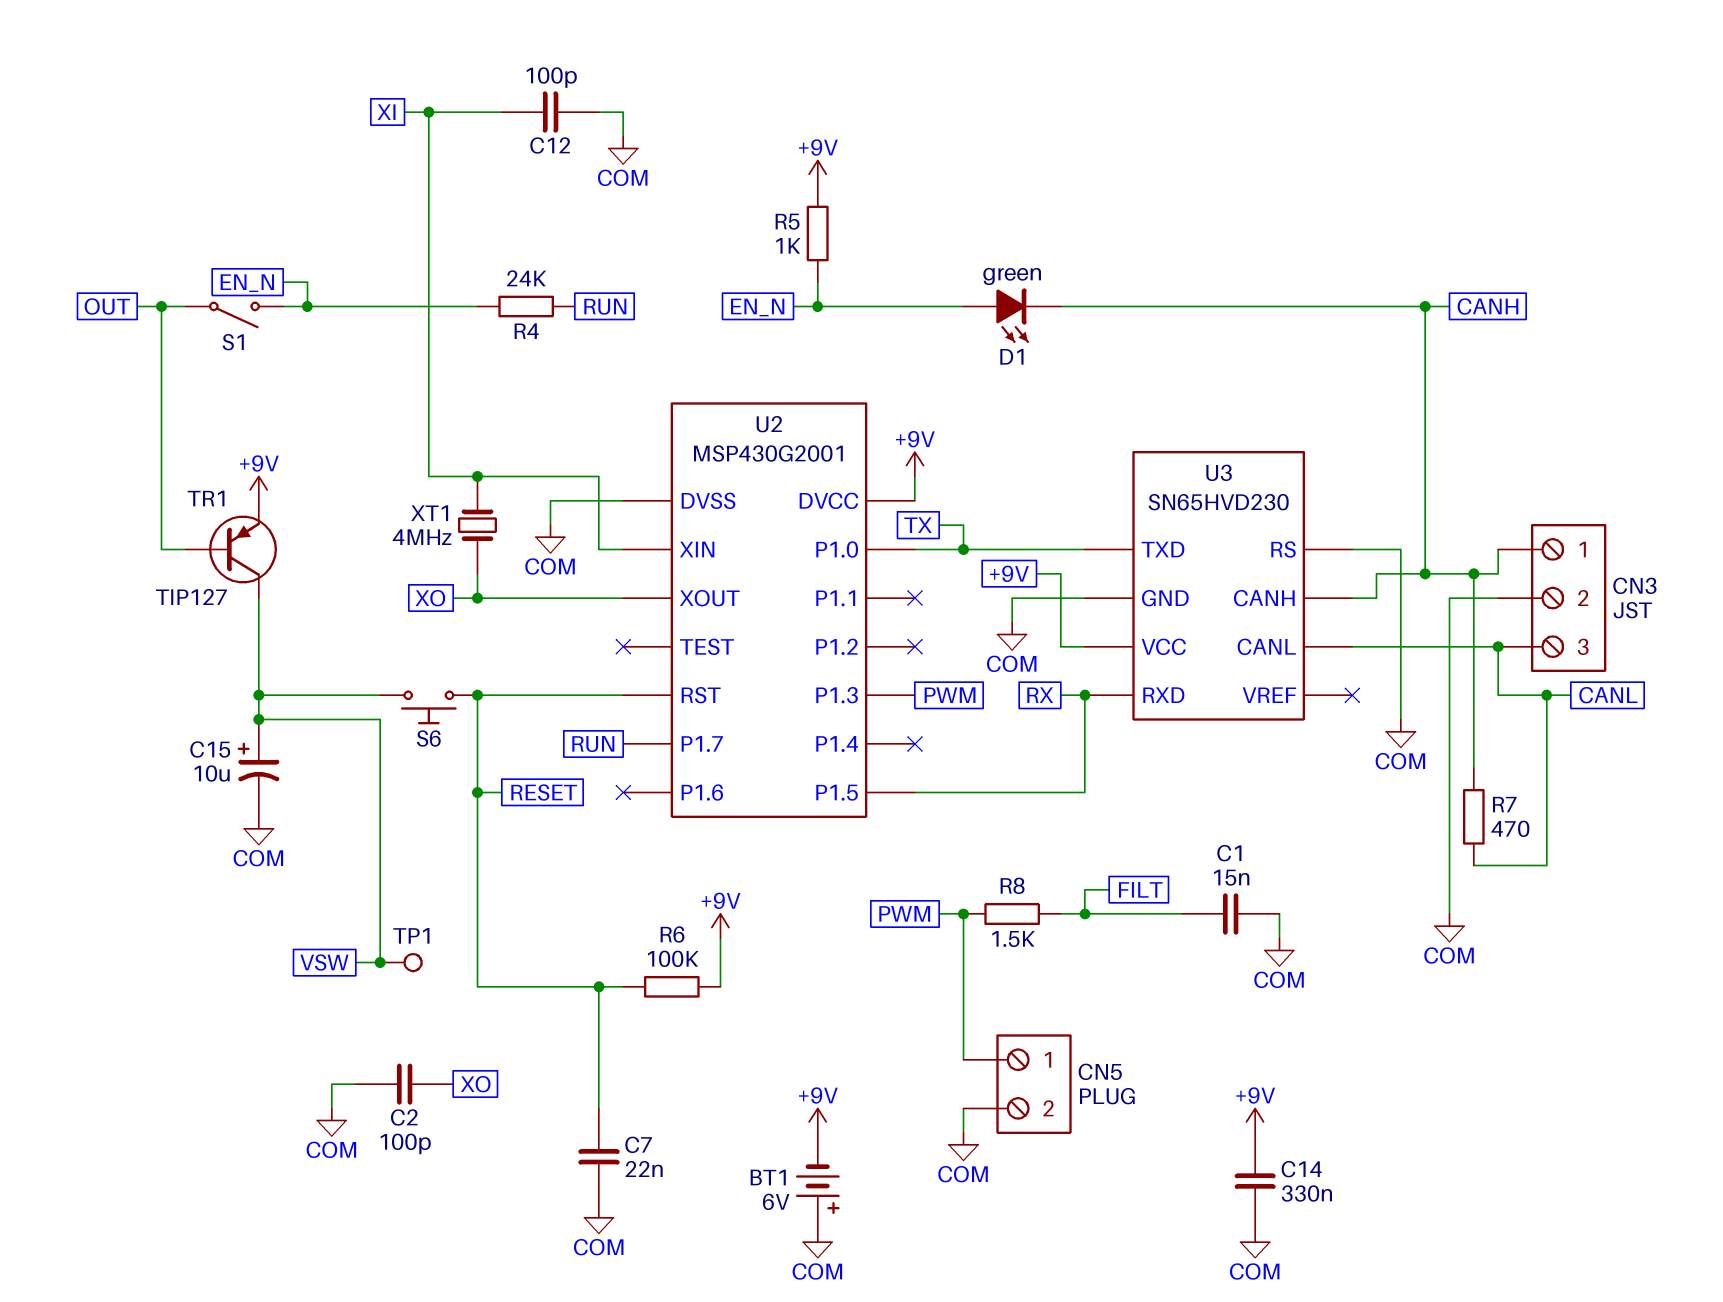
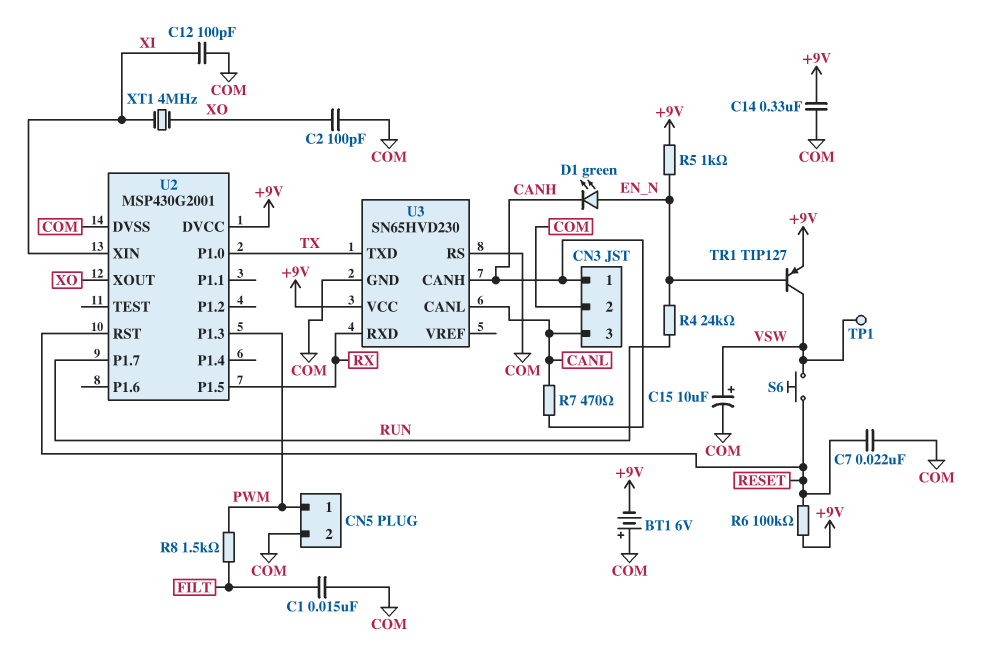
S1: switch (EN_N, OUT) -> none
TR1: PNP TIP127 (B OUT, C VSW, E +9V) -> PNP TIP127 (B EN_N, C VSW, E +9V)

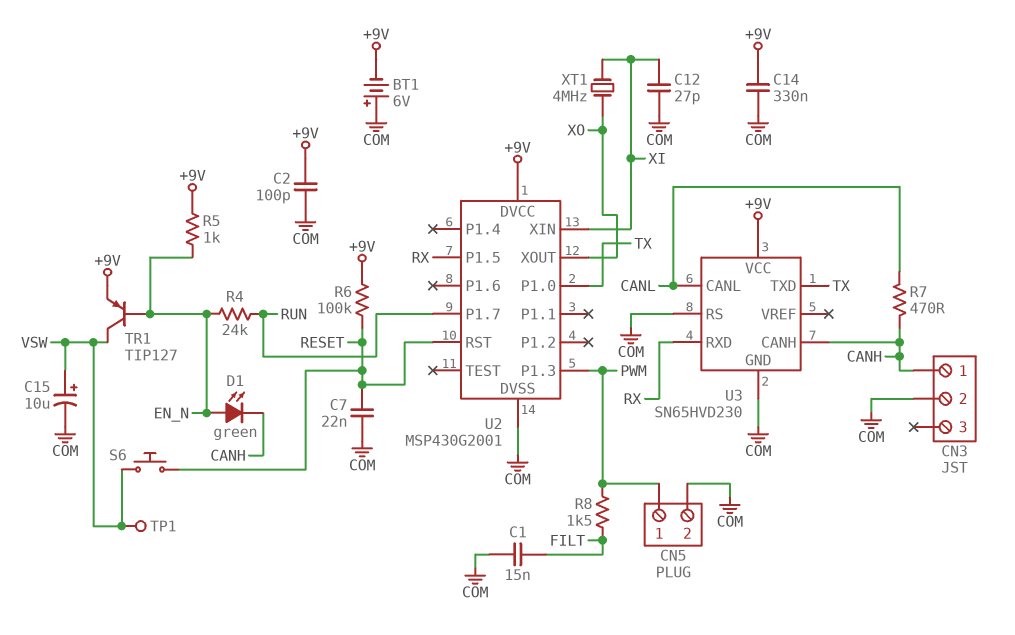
C2: 100pF (COM, XO) -> 100pF (+9V, COM)
C12: 100pF (COM, XI) -> 27pF (COM, XI)
CN3 pin 3: CANL -> none

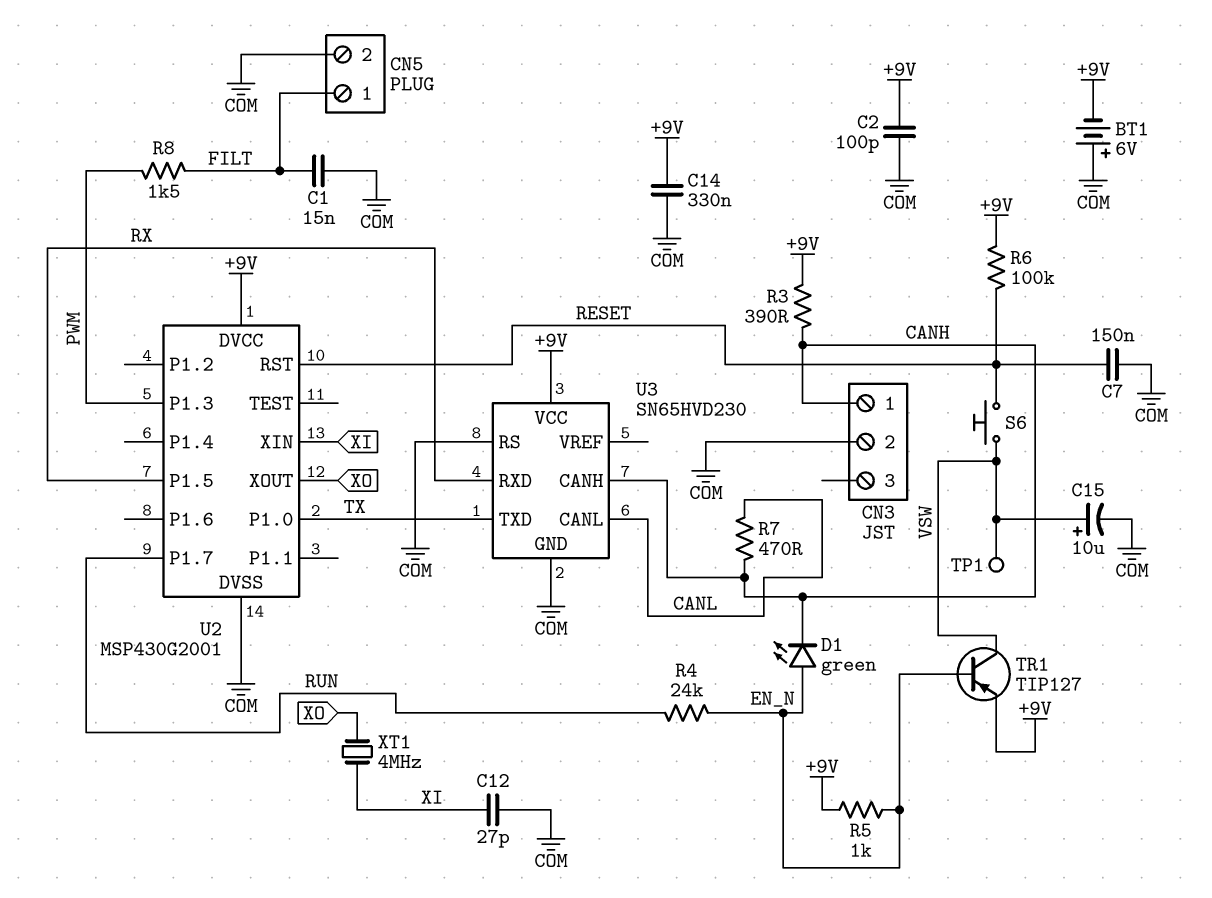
C7: 22nF (COM, RESET) -> 150nF (COM, RESET)
CN5 pin 1: PWM -> FILT
R3: none -> 390 (+9V, CANH)

